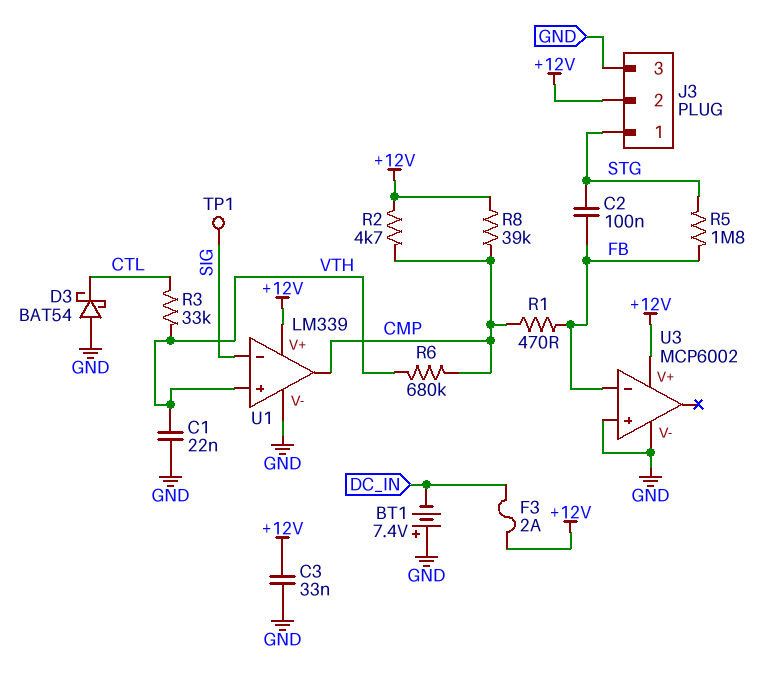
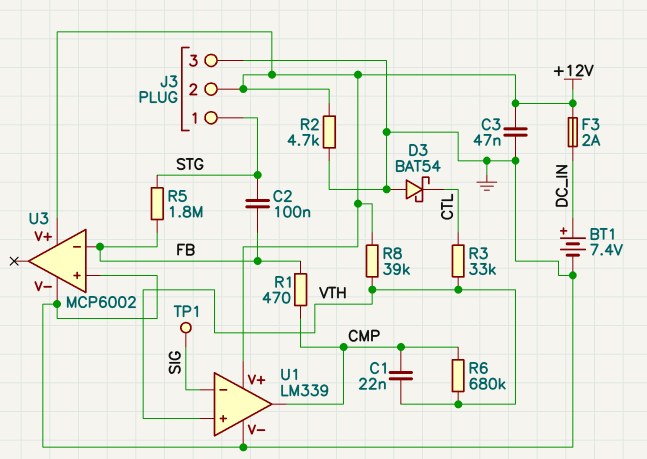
BT1: 7.4V (plus GND, minus DC_IN) -> 7.4V (plus DC_IN, minus GND)
C1: 22nF (GND, VTH) -> 22nF (CMP, VTH)
C3: 33nF (+12V, GND) -> 47nF (+12V, GND)
R2: 4.7k (+12V, CMP) -> 4.7k (+12V, GND)
R8: 39k (+12V, CMP) -> 39k (+12V, VTH)

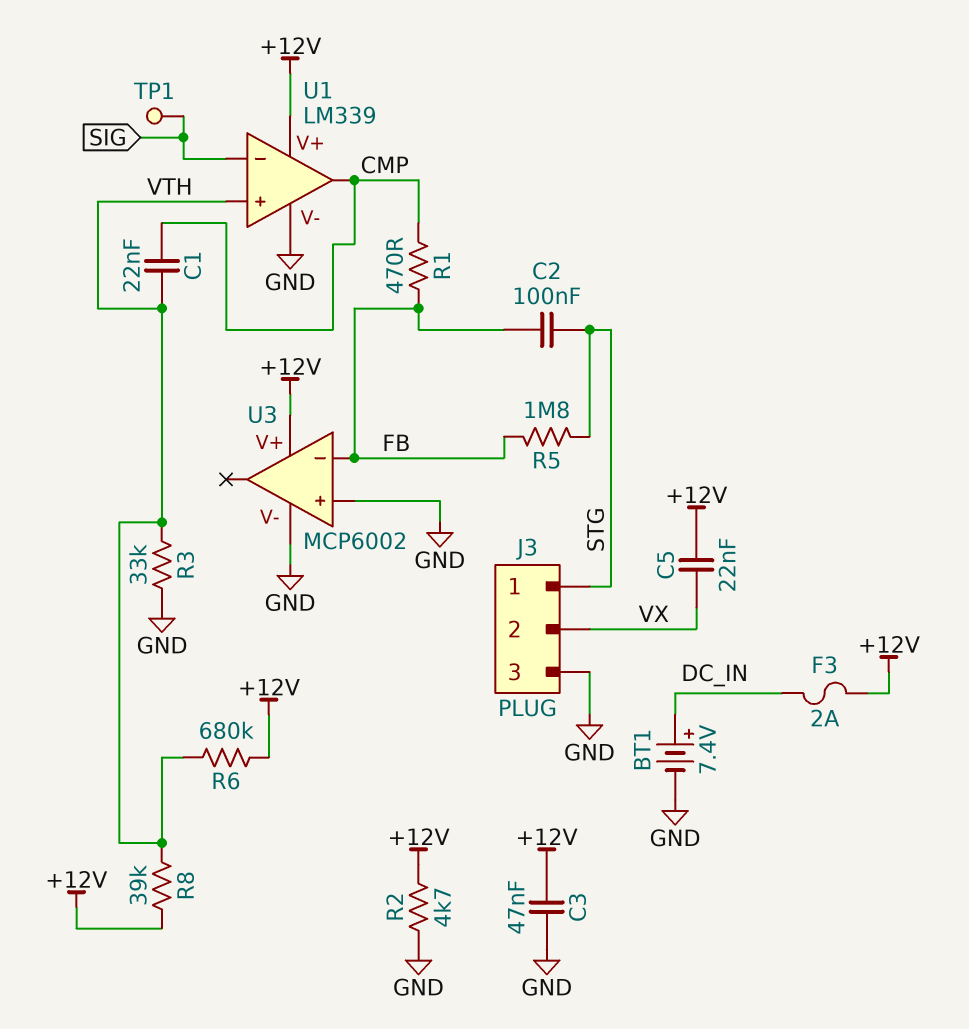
C5: none -> 22nF (+12V, VX)
D3: schottky BAT54 (A GND, K CTL) -> none
J3 pin 2: +12V -> VX
R3: 33k (CTL, VTH) -> 33k (GND, VTH)
R6: 680k (CMP, VTH) -> 680k (+12V, VTH)

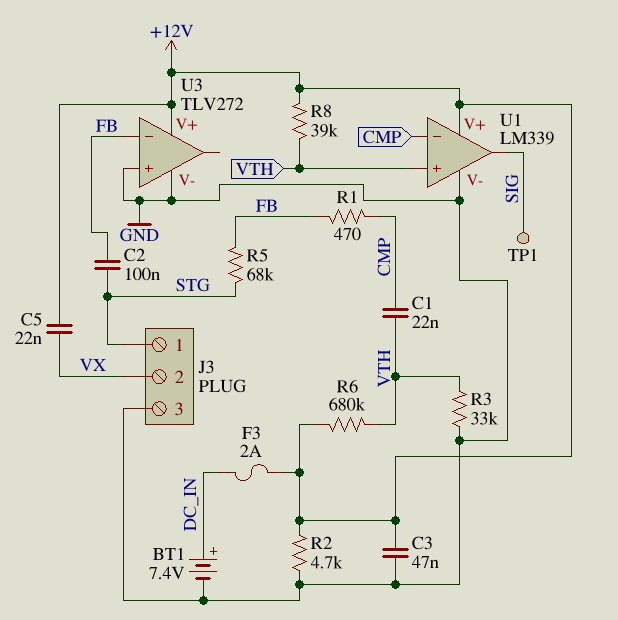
R5: 1.8M (FB, STG) -> 68k (FB, STG)
U1 pin in-: SIG -> CMP
U1 pin out: CMP -> SIG
U3: MCP6002 -> TLV272

